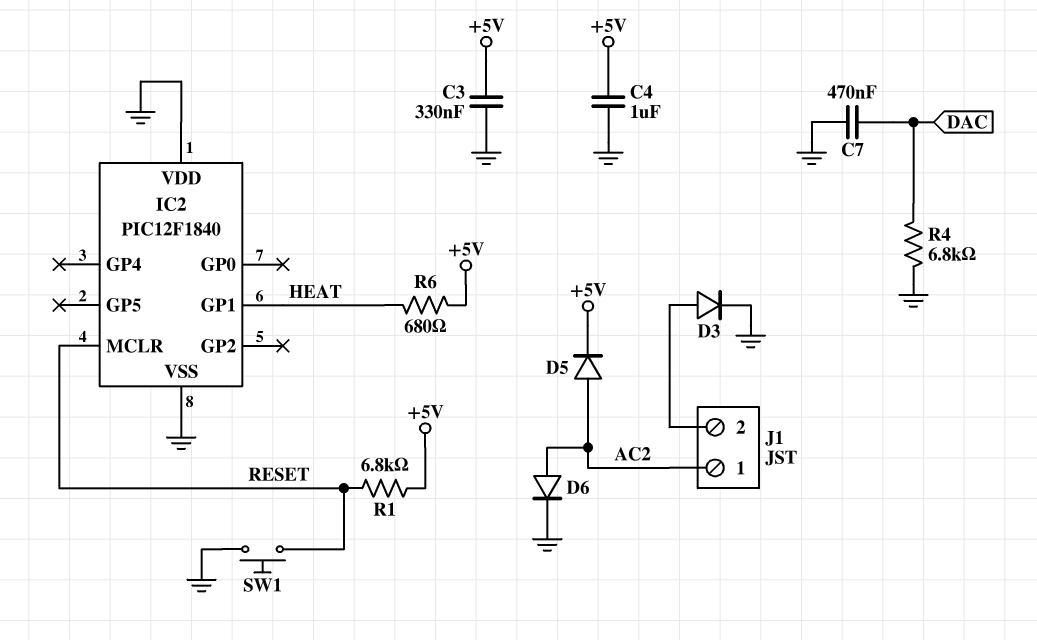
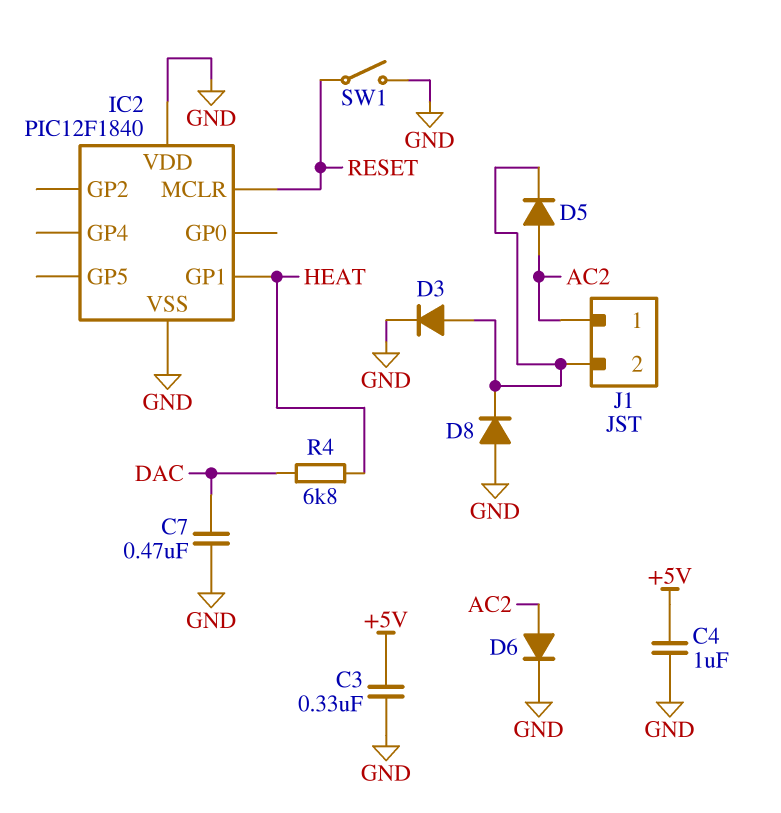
D5: diode (A AC2, K +5V) -> diode (A AC2, K J1/2)
D8: none -> diode (A GND, K J1/2)
R1: 6.8k (+5V, RESET) -> none
R4: 6.8k (DAC, GND) -> 6.8k (DAC, HEAT)
R6: 680 (+5V, HEAT) -> none
SW1: button (GND, RESET) -> switch (GND, RESET)

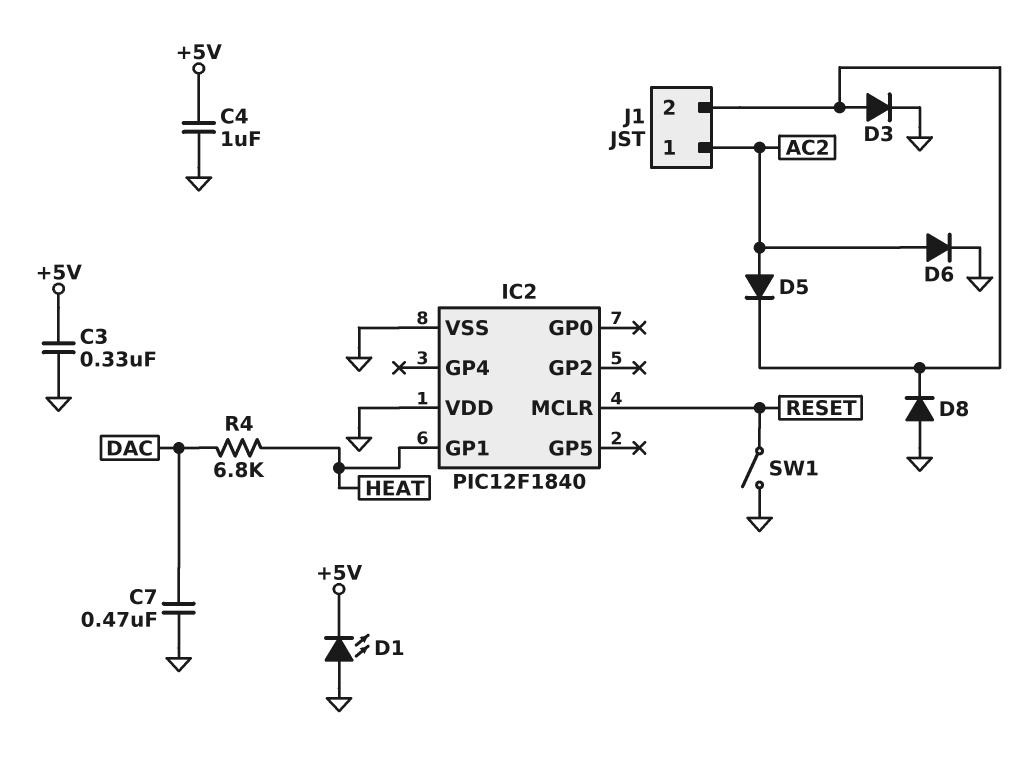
D1: none -> LED (A GND, K +5V)

